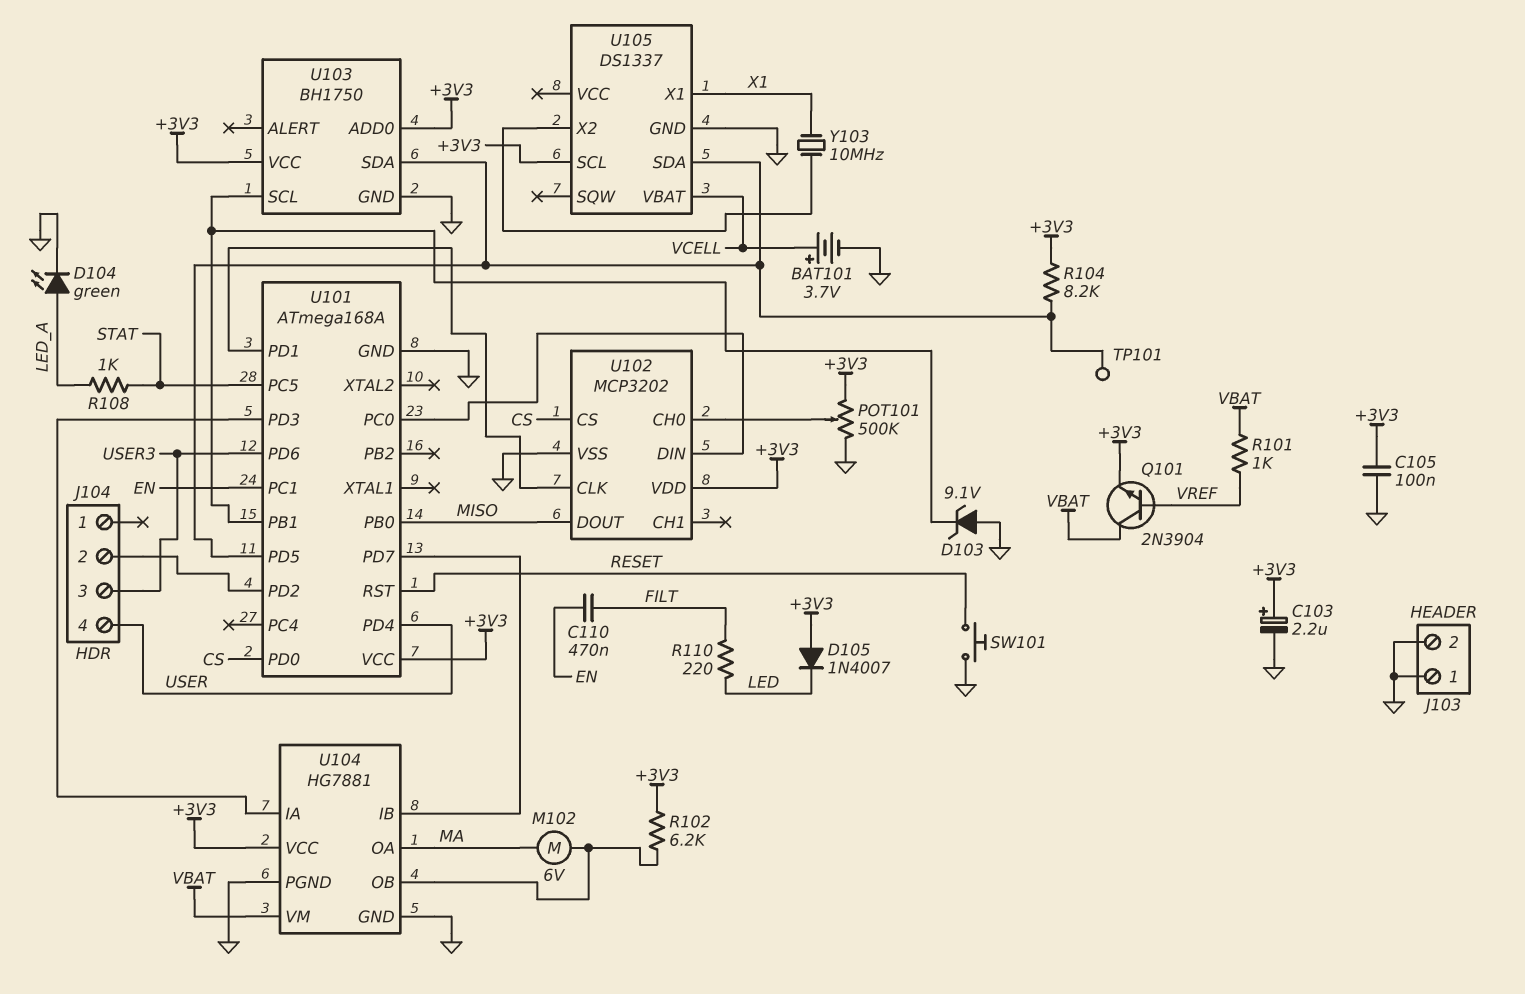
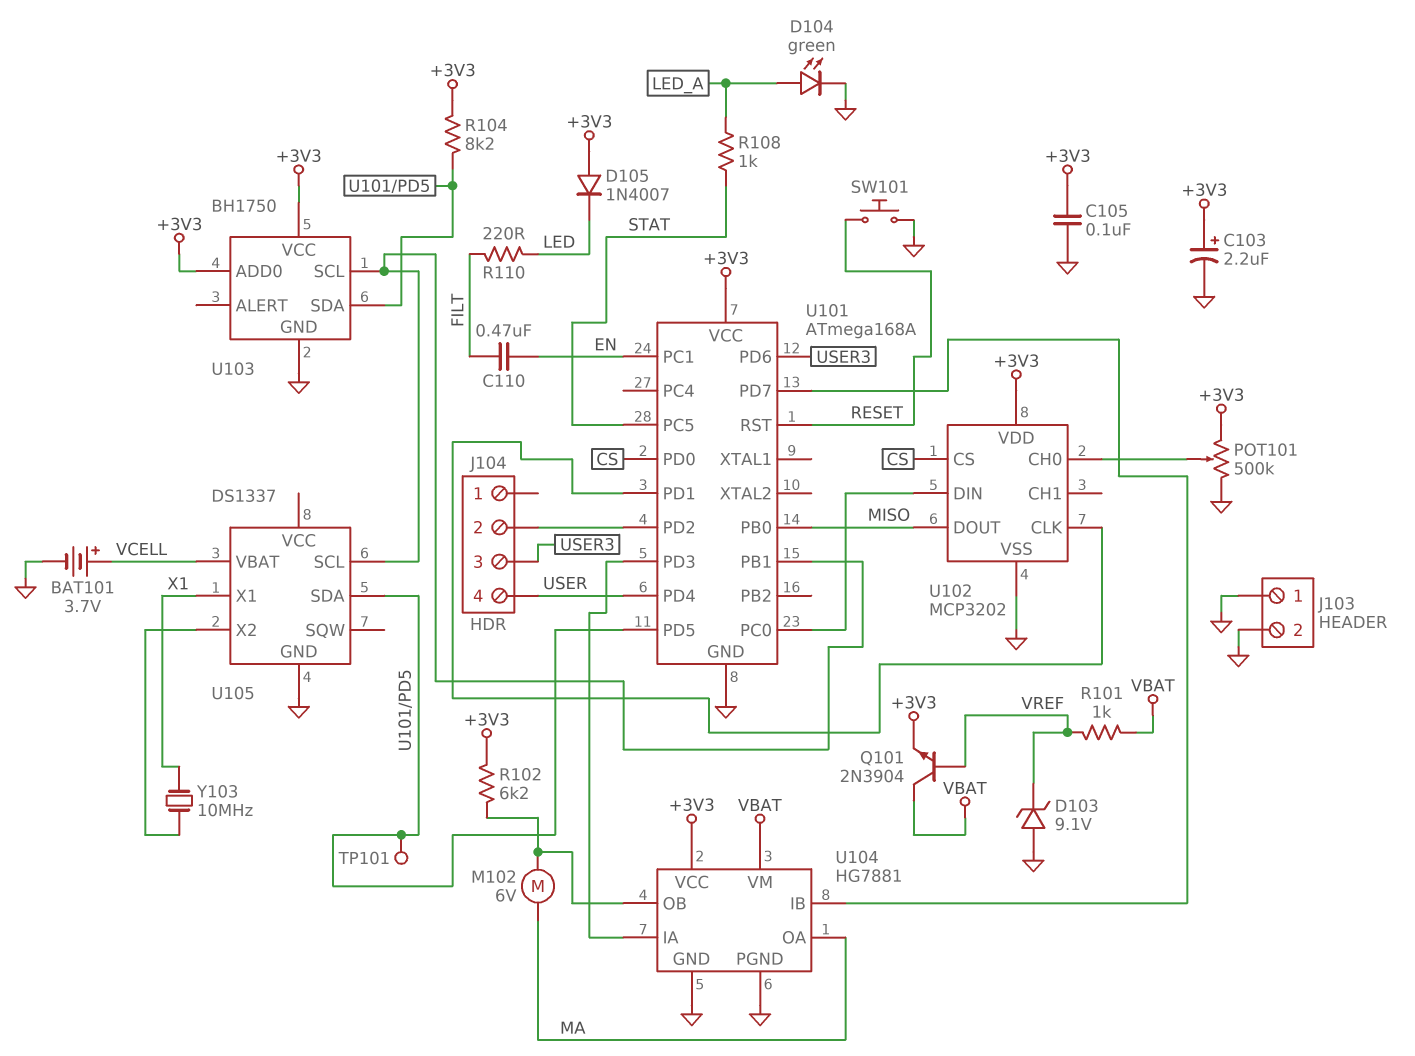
D103: zener 9.1V (A GND, K U101/PB1) -> zener 9.1V (A GND, K VREF)
U105 pin SCL: +3V3 -> U101/PB1

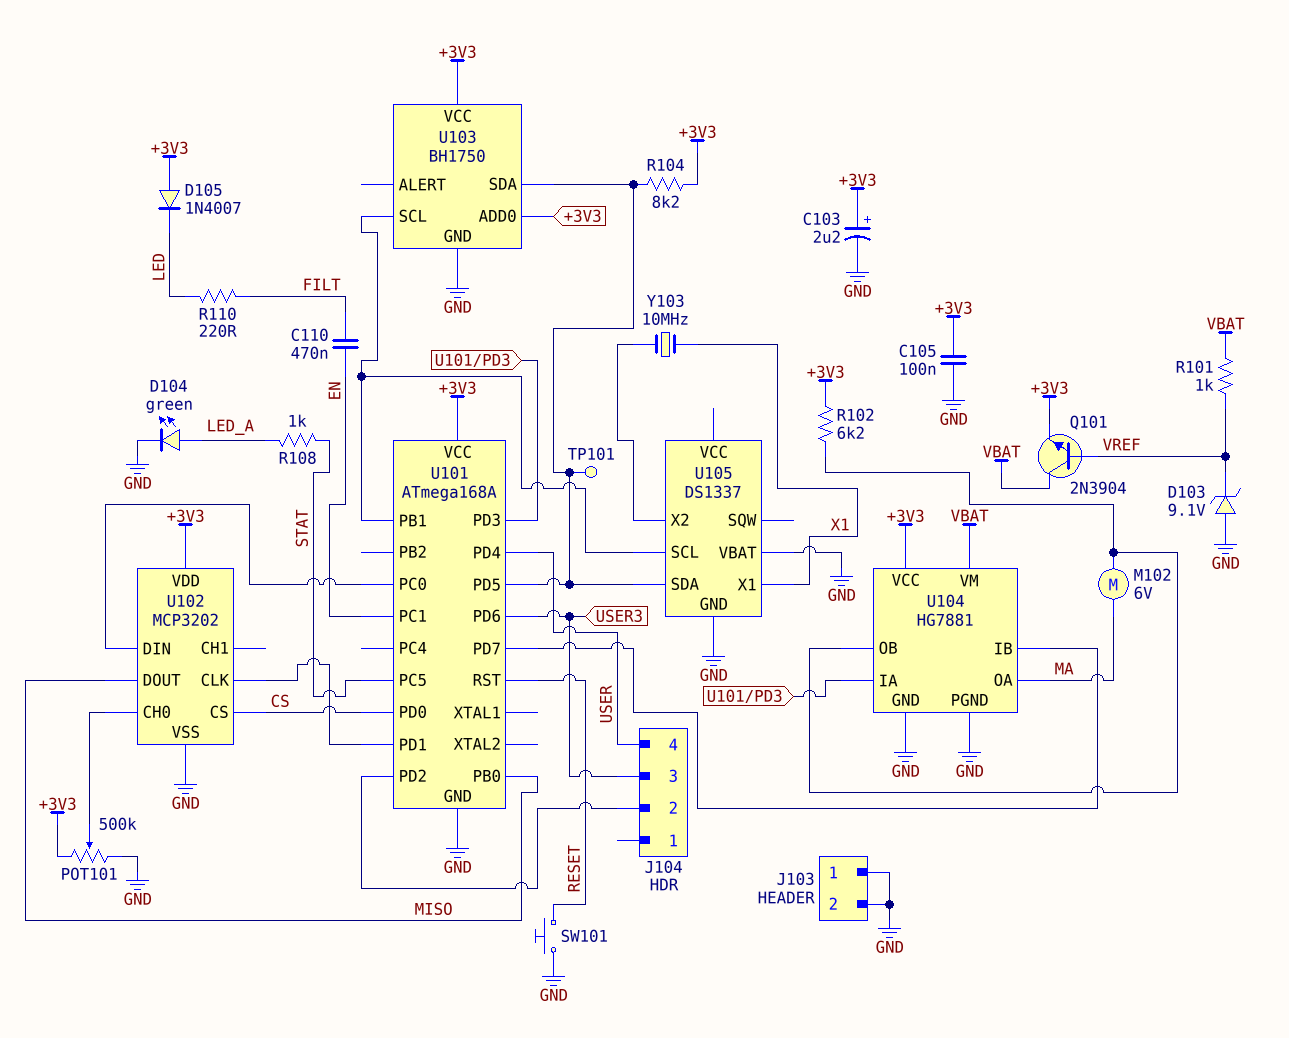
BAT101: 3.7V (plus VCELL, minus GND) -> none
U105 pin VBAT: VCELL -> GND

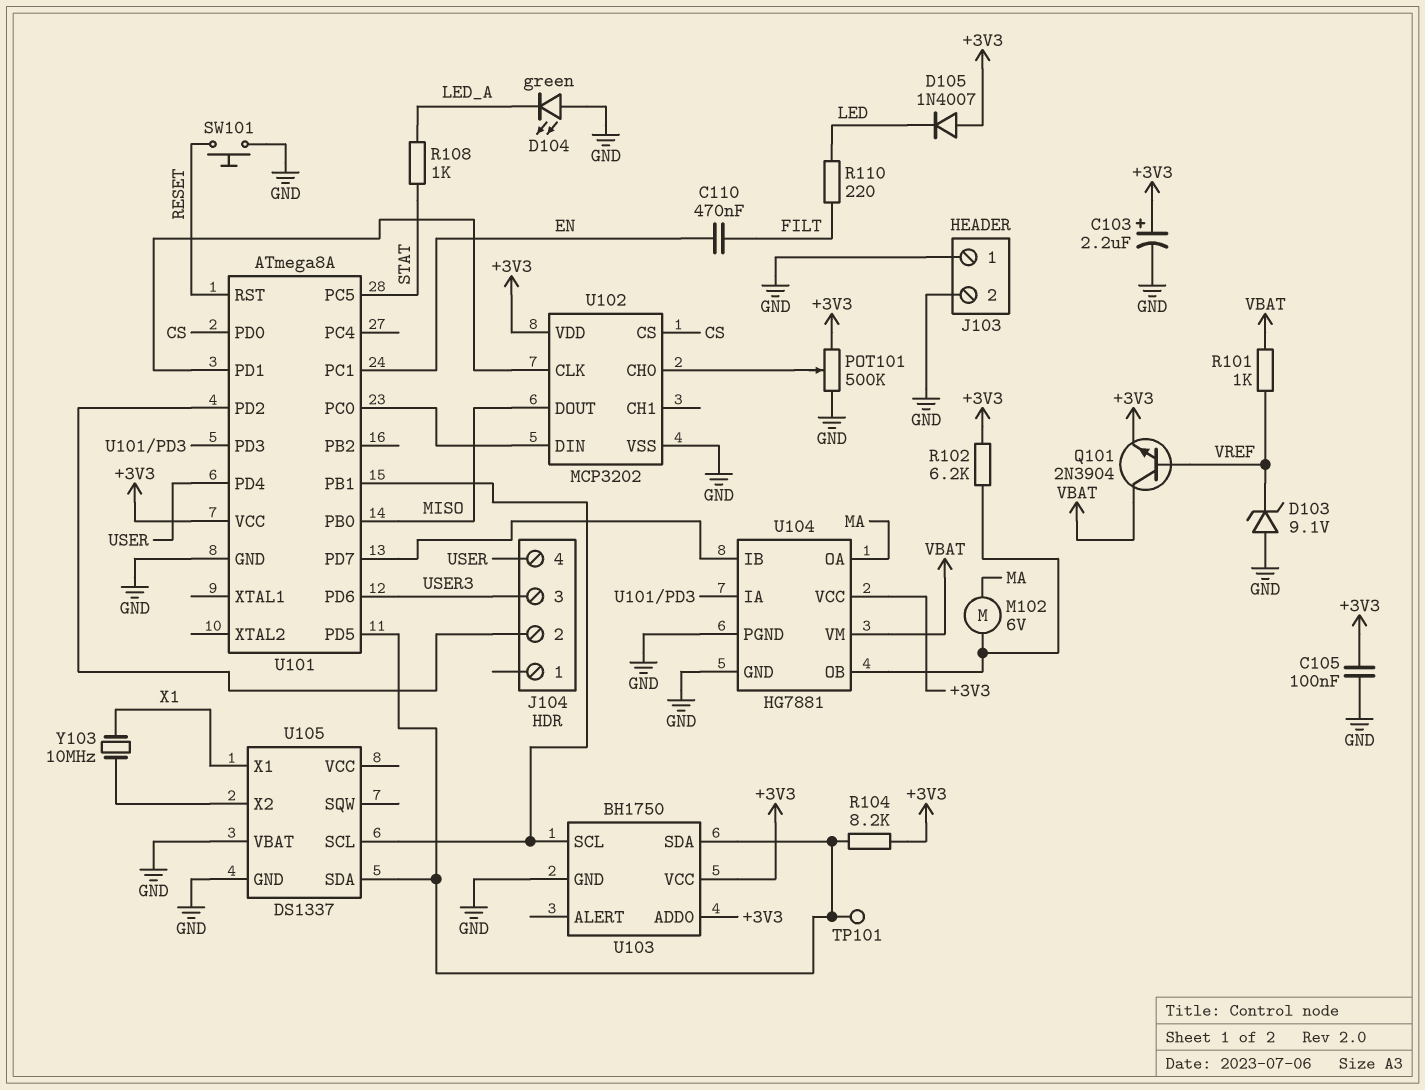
D104: LED green (A LED_A, K GND) -> LED green (A GND, K LED_A)
U101: ATmega168A -> ATmega8A

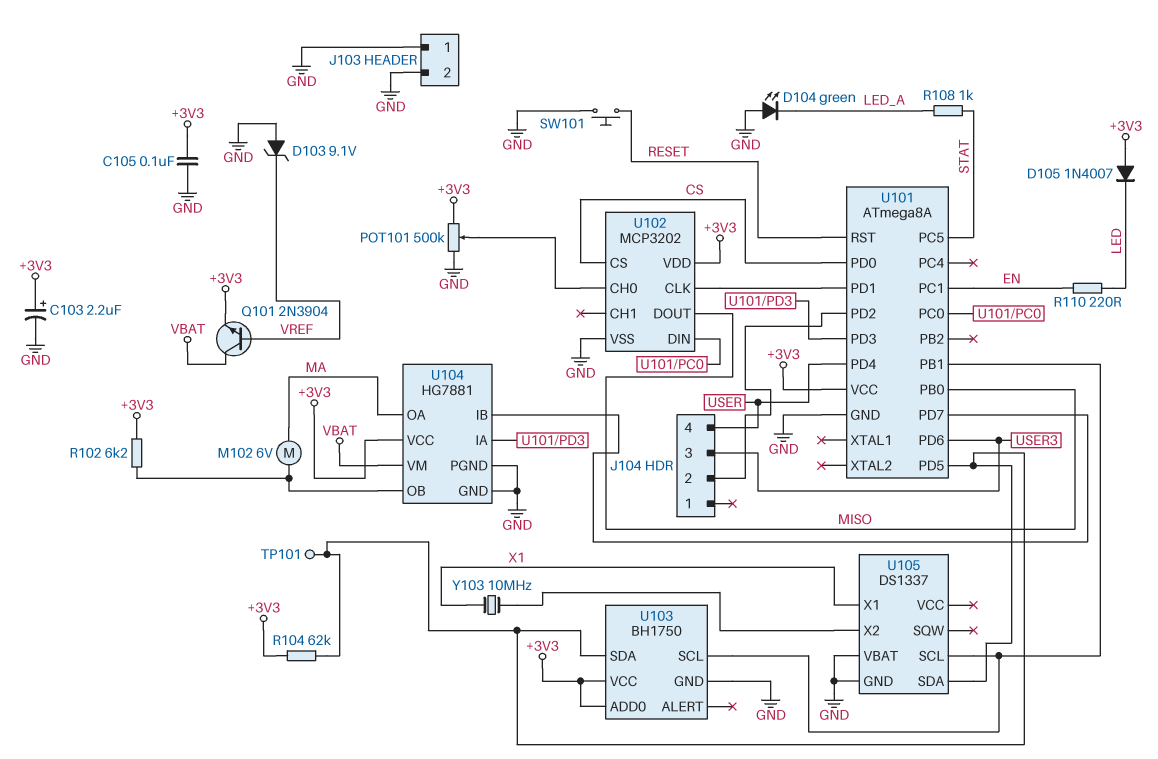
C110: 470nF (EN, FILT) -> none
R101: 1k (VBAT, VREF) -> none
R104: 8.2k (+3V3, U101/PD5) -> 62k (+3V3, U101/PD5)
R110: 220 (FILT, LED) -> 220 (EN, LED)

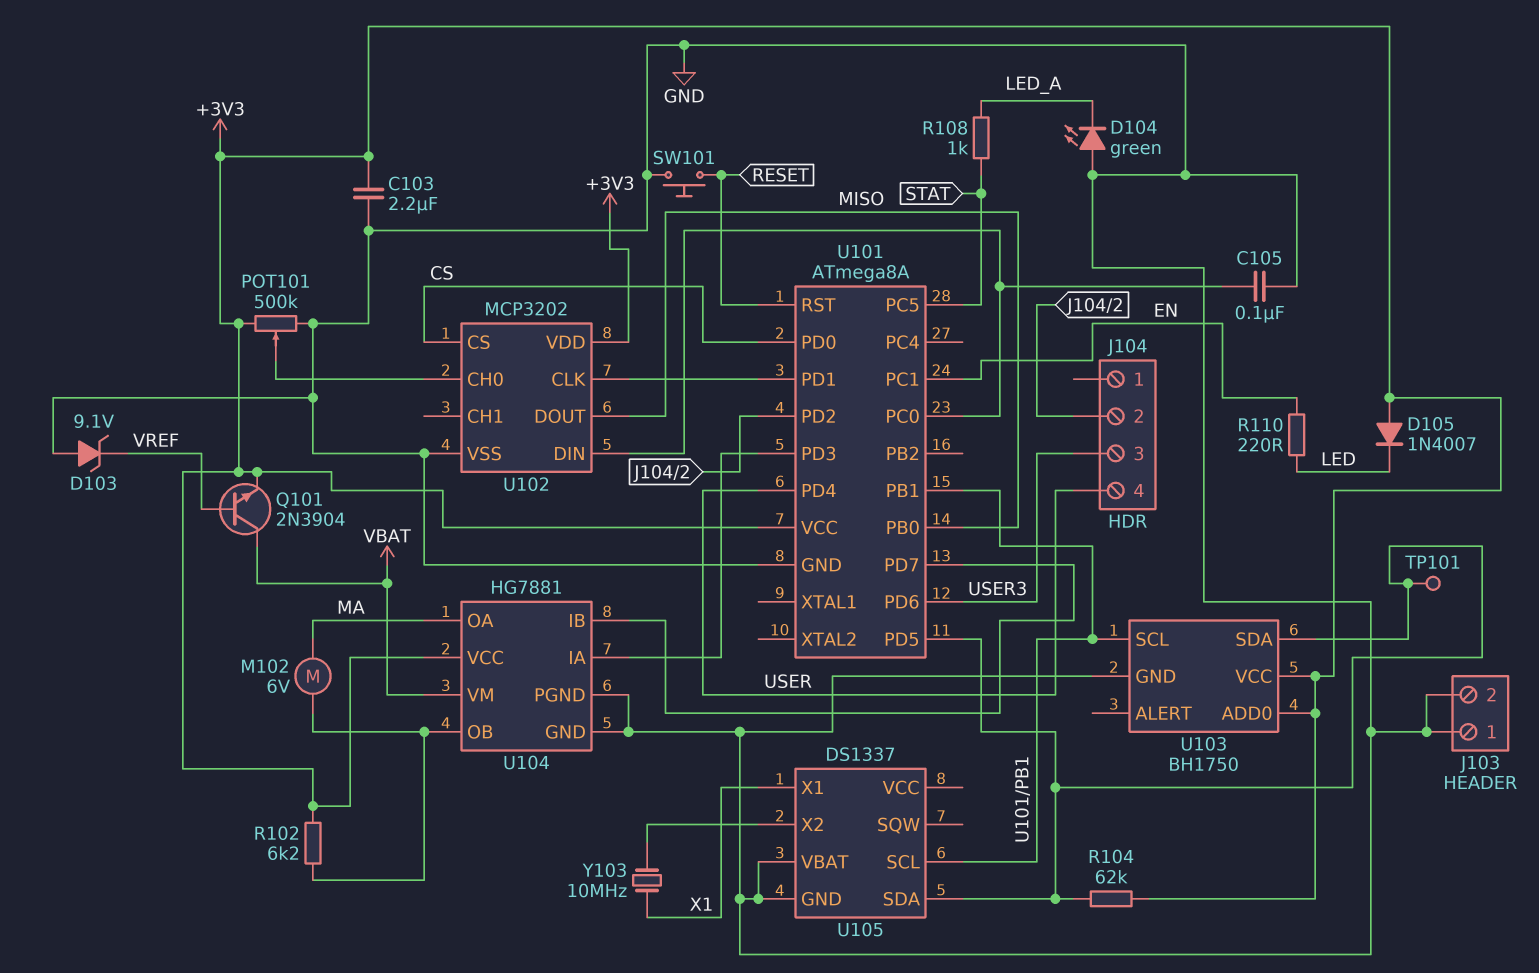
C103: 2.2uF (plus +3V3, minus GND) -> 2.2uF (+3V3, GND)
C105: 100nF (+3V3, GND) -> 100nF (GND, U101/PC0)

